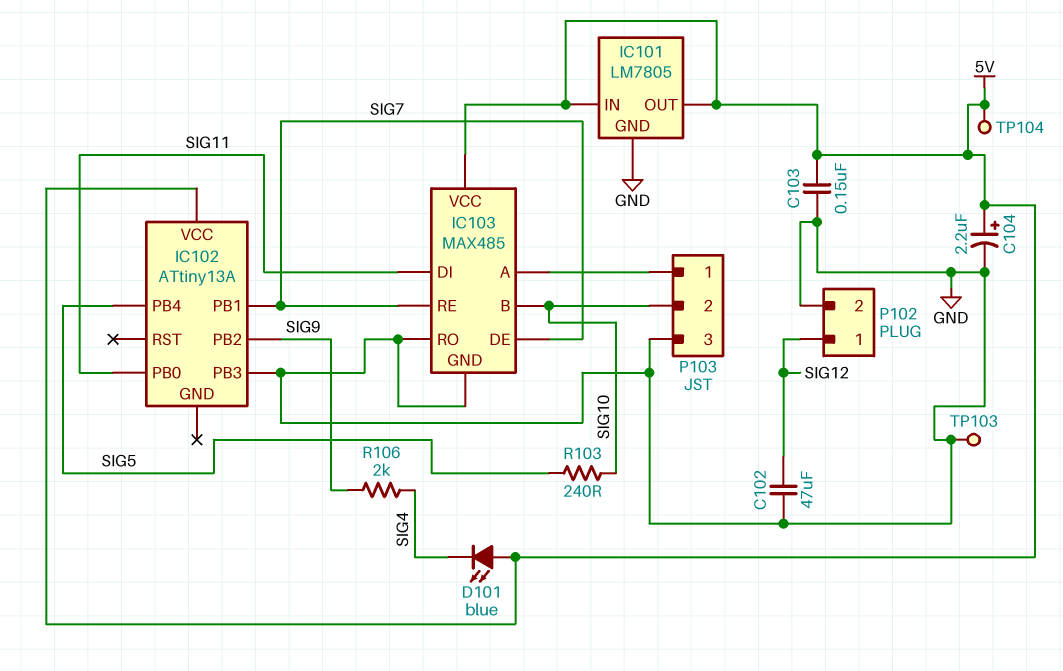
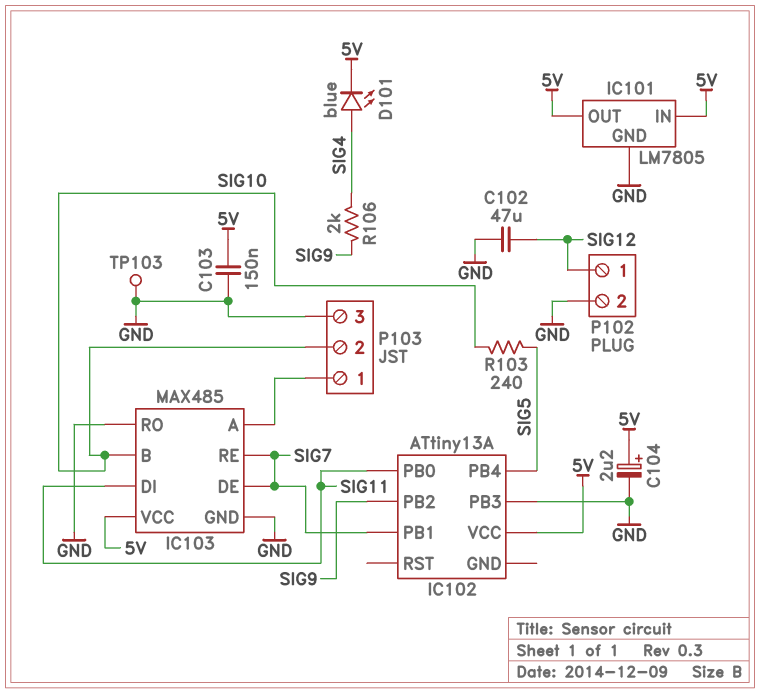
D101: LED blue (A 5V, K SIG4) -> LED blue (A SIG4, K 5V)
TP104: test point (5V) -> none

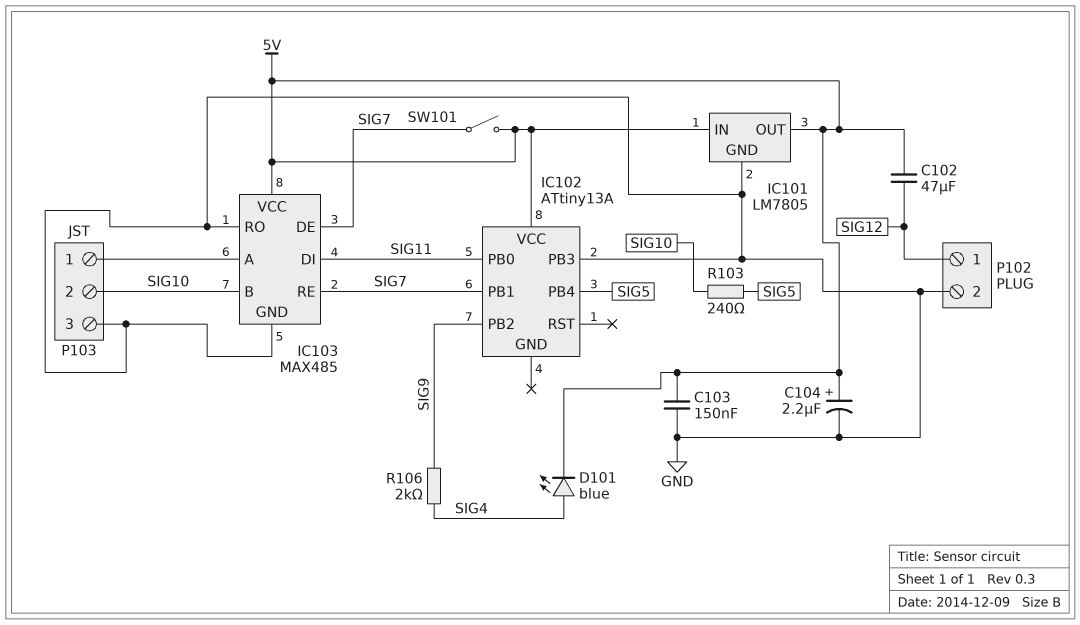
C102: 47uF (GND, SIG12) -> 47uF (5V, SIG12)
SW101: none -> switch (5V, SIG7)
TP103: test point (GND) -> none

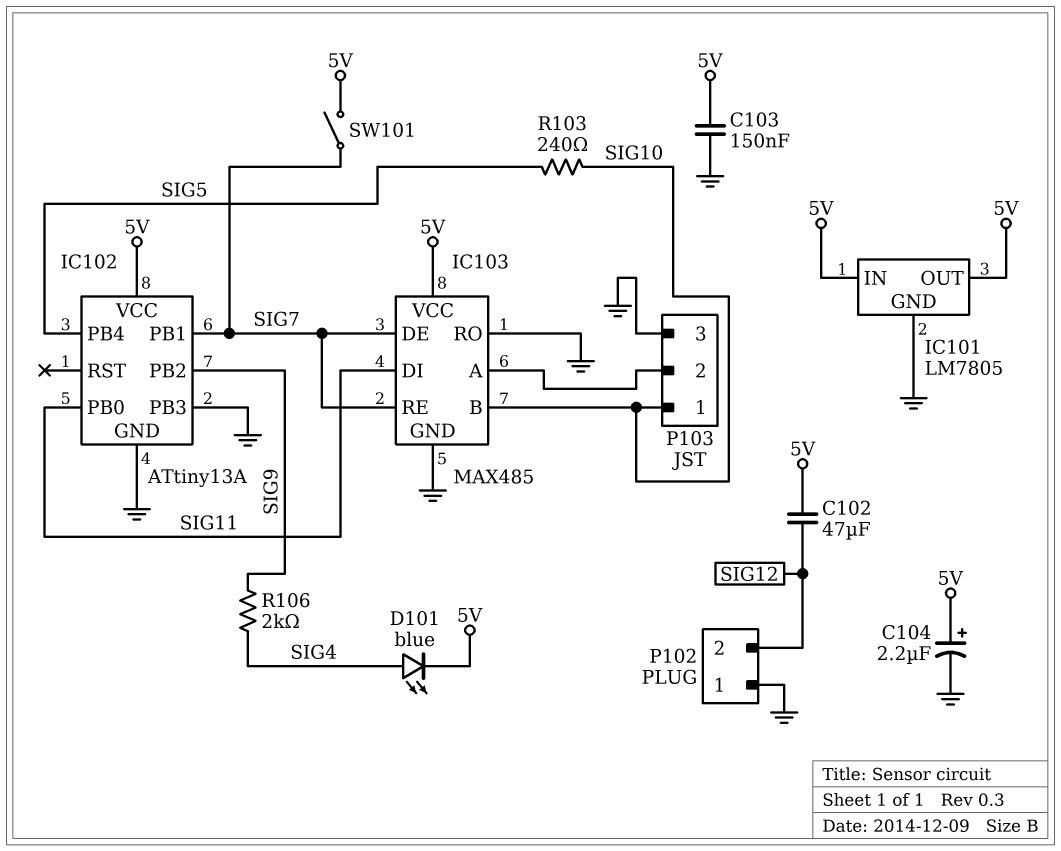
IC102 pin GND: none -> GND
P102 pin 1: SIG12 -> GND
P102 pin 2: GND -> SIG12
P103 pin 1: IC103/A -> SIG10
P103 pin 2: SIG10 -> IC103/A

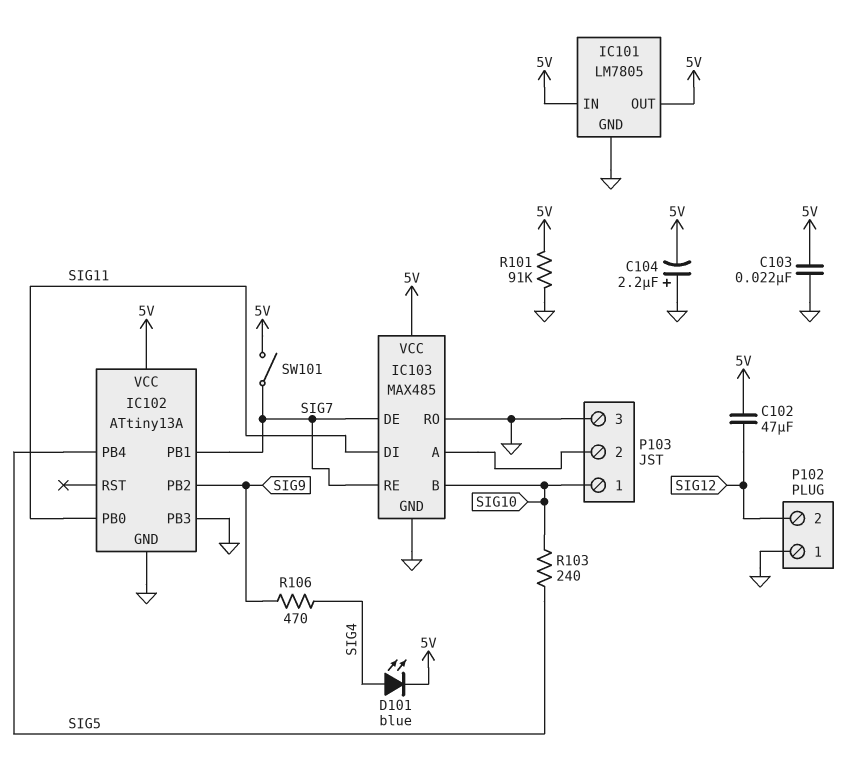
C103: 150nF (5V, GND) -> 22nF (5V, GND)
C104: 2.2uF (plus 5V, minus GND) -> 2.2uF (plus GND, minus 5V)
R101: none -> 91k (5V, GND)
R106: 2k (SIG4, SIG9) -> 470 (SIG4, SIG9)

